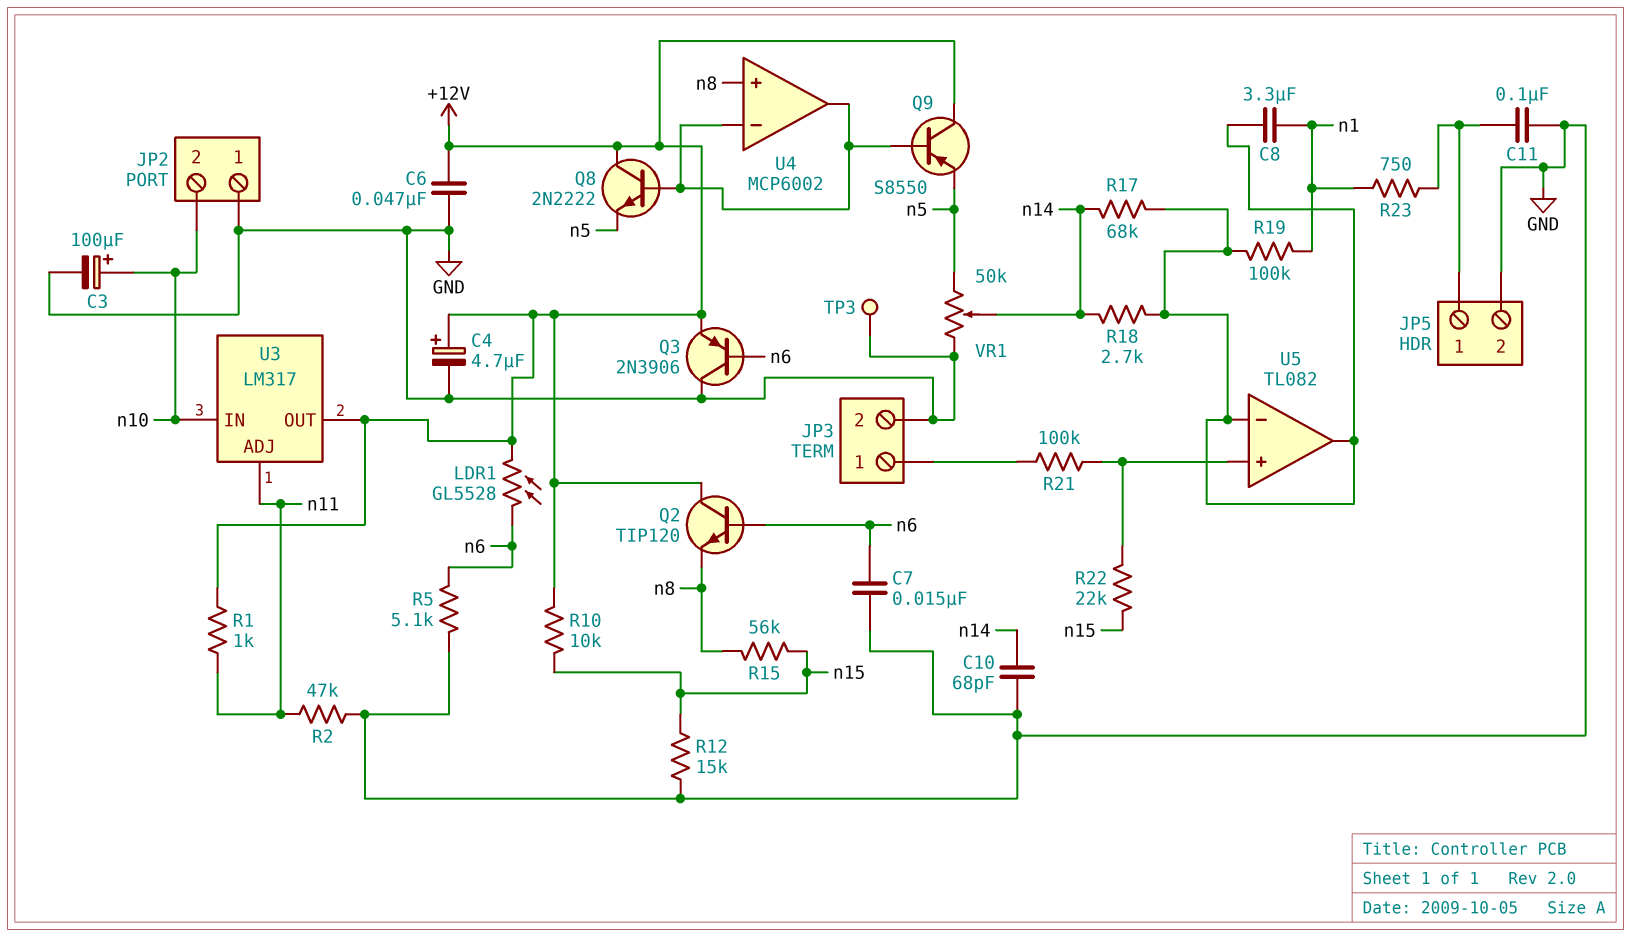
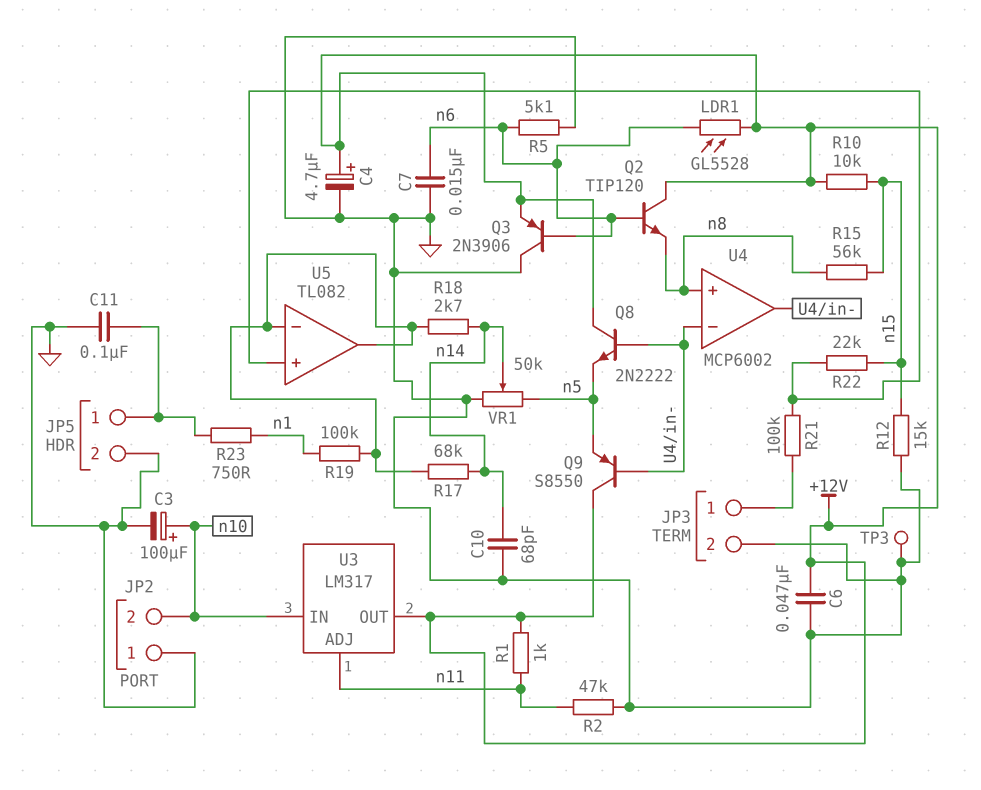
C8: 3.3uF (U5/in-, n1) -> none

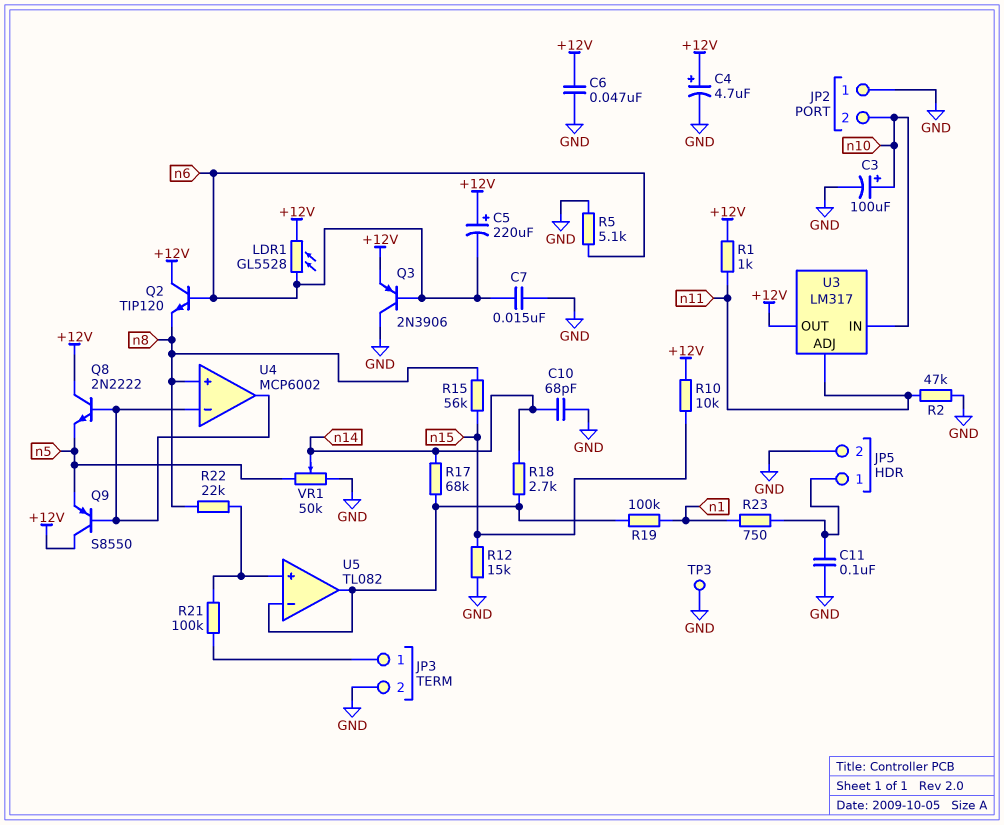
C5: none -> 220uF (plus +12V, minus n6)
R22: 22k (U5/in+, n15) -> 22k (U5/in+, n8)

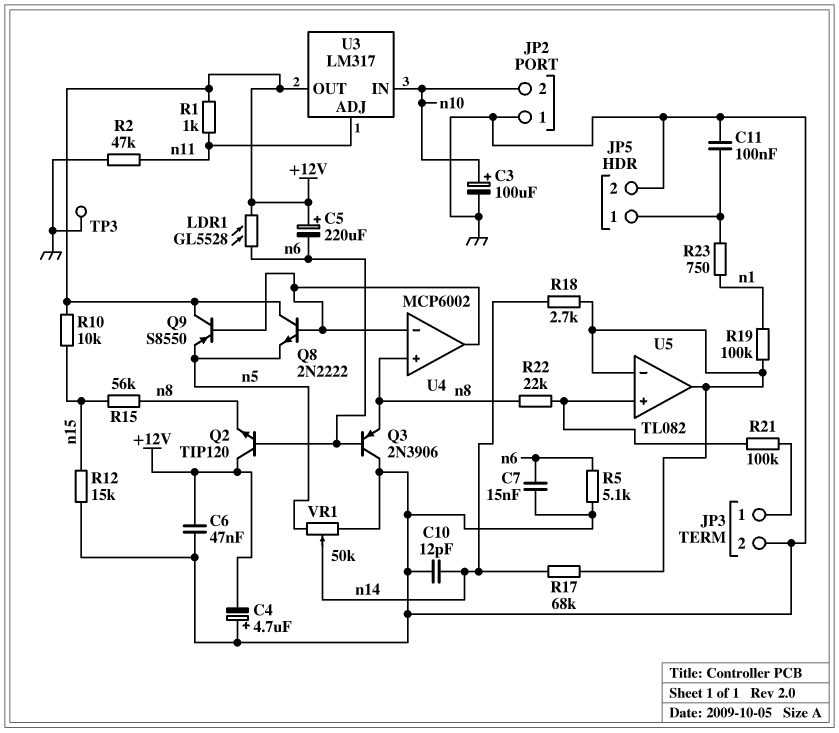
C4: 4.7uF (plus +12V, minus GND) -> 4.7uF (plus GND, minus +12V)
C10: 68pF (GND, n14) -> 12pF (GND, n14)
Q3: PNP 2N3906 (B n6, C GND, E +12V) -> PNP 2N3906 (B n6, C GND, E n8)

